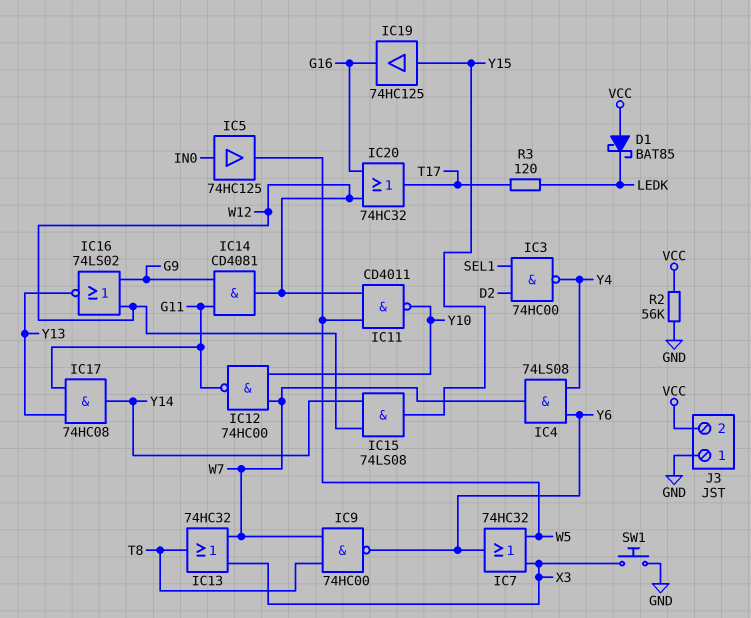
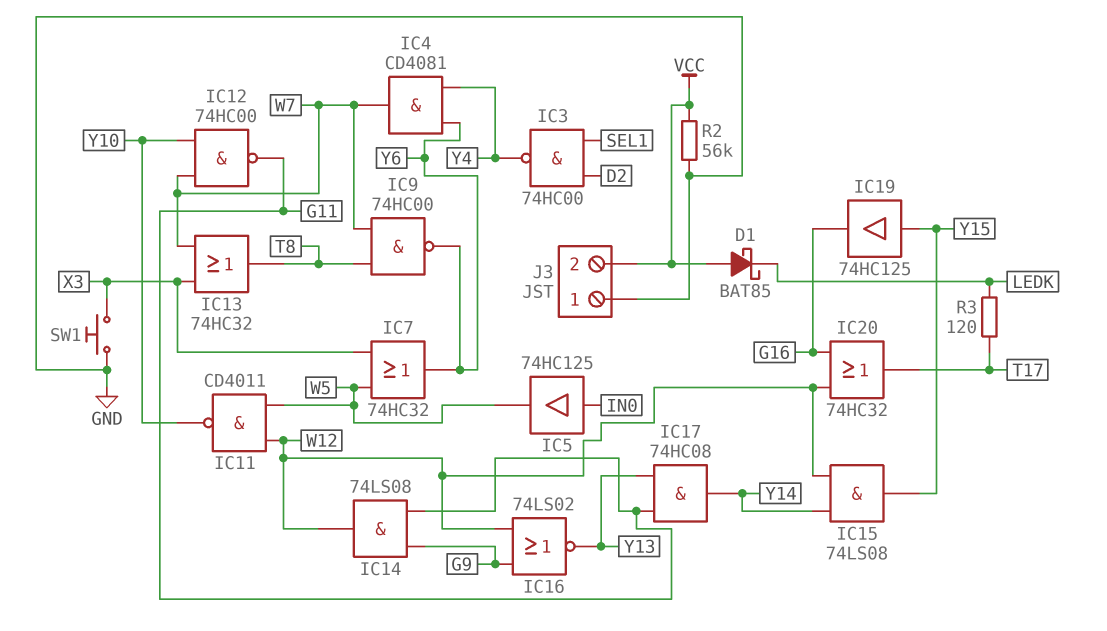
IC4: AND 74LS08 (in Y4, in Y6, out W7) -> AND CD4081 (in Y4, in Y6, out W7)
IC14: AND CD4081 (in G9, in G11, out W12) -> AND 74LS08 (in G9, in G11, out W12)

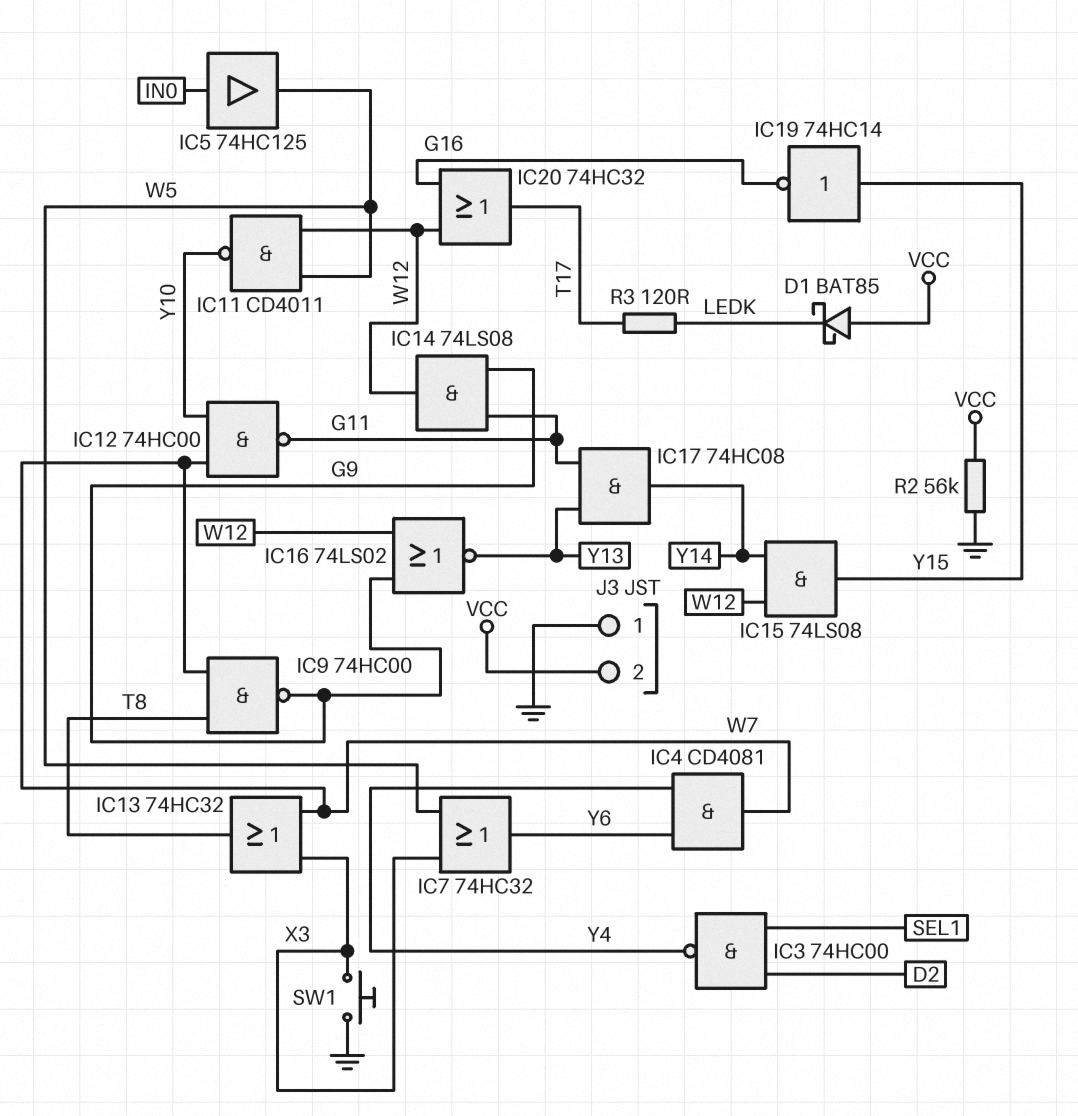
IC9: NAND 74HC00 (in T8, in W7, out Y6) -> NAND 74HC00 (in T8, in W7, out G9)
IC19: buffer 74HC125 (in Y15, out G16) -> NOT 74HC14 (in Y15, out G16)

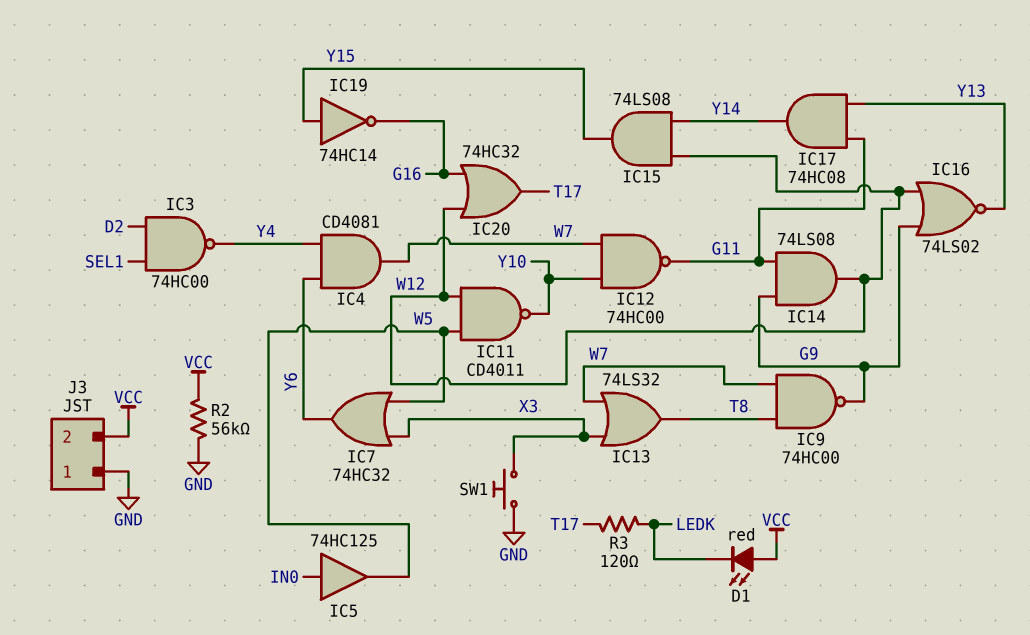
D1: schottky BAT85 (A VCC, K LEDK) -> LED red (A VCC, K LEDK)
IC13: OR 74HC32 (in W7, in X3, out T8) -> OR 74LS32 (in W7, in X3, out T8)

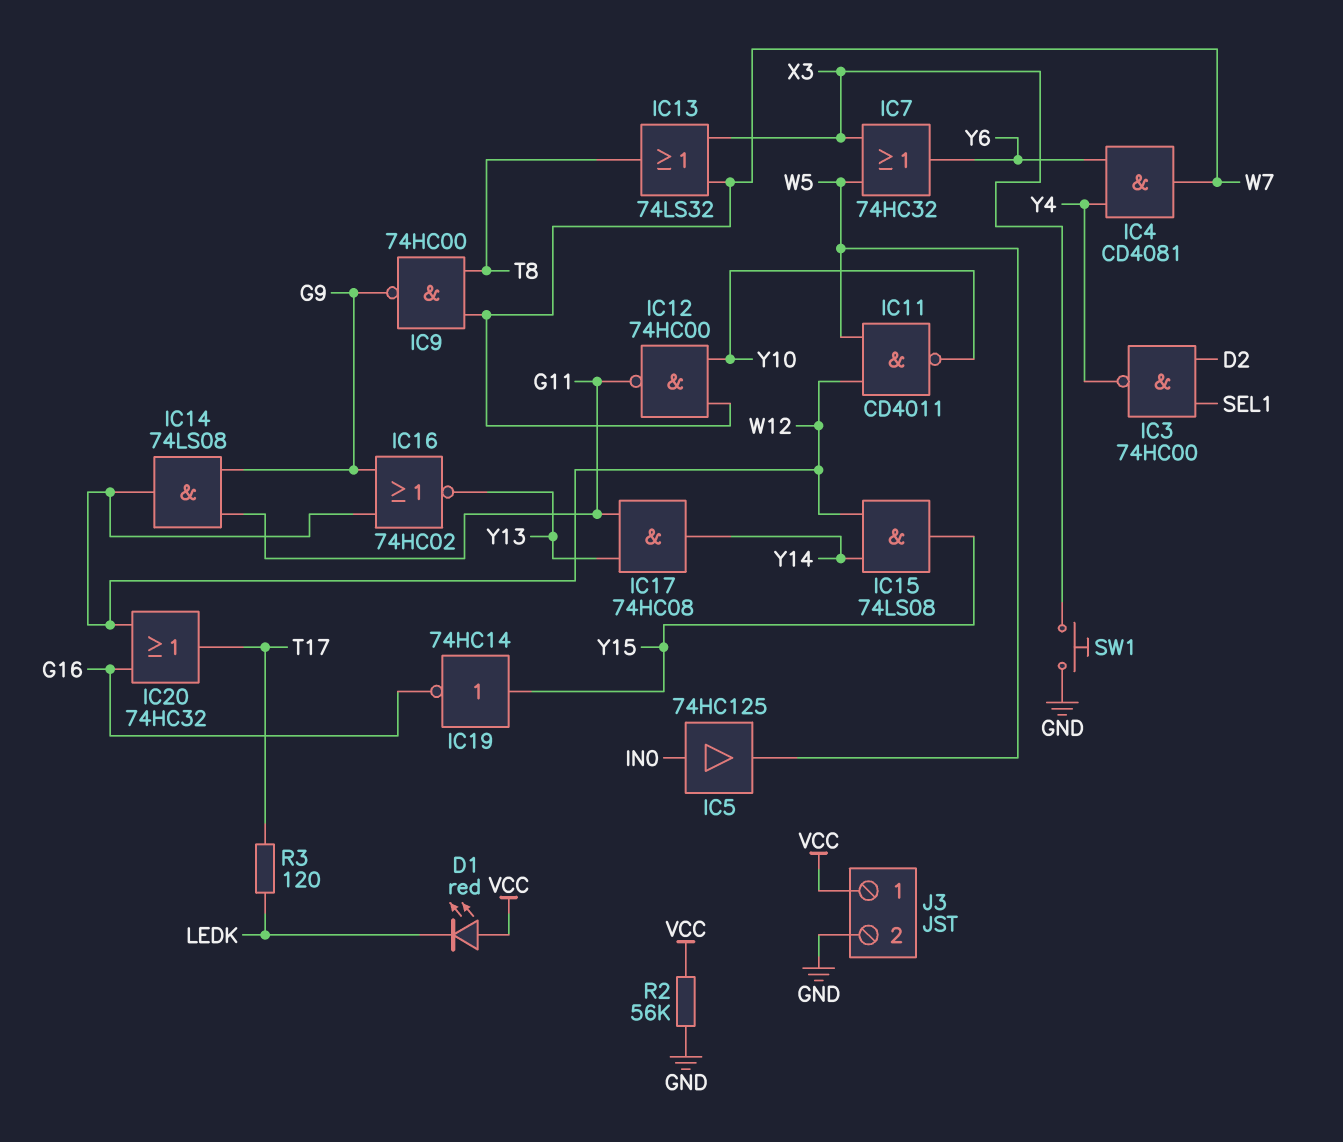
IC16: NOR 74LS02 (in G9, in W12, out Y13) -> NOR 74HC02 (in G9, in W12, out Y13)
J3 pin 1: GND -> VCC
J3 pin 2: VCC -> GND

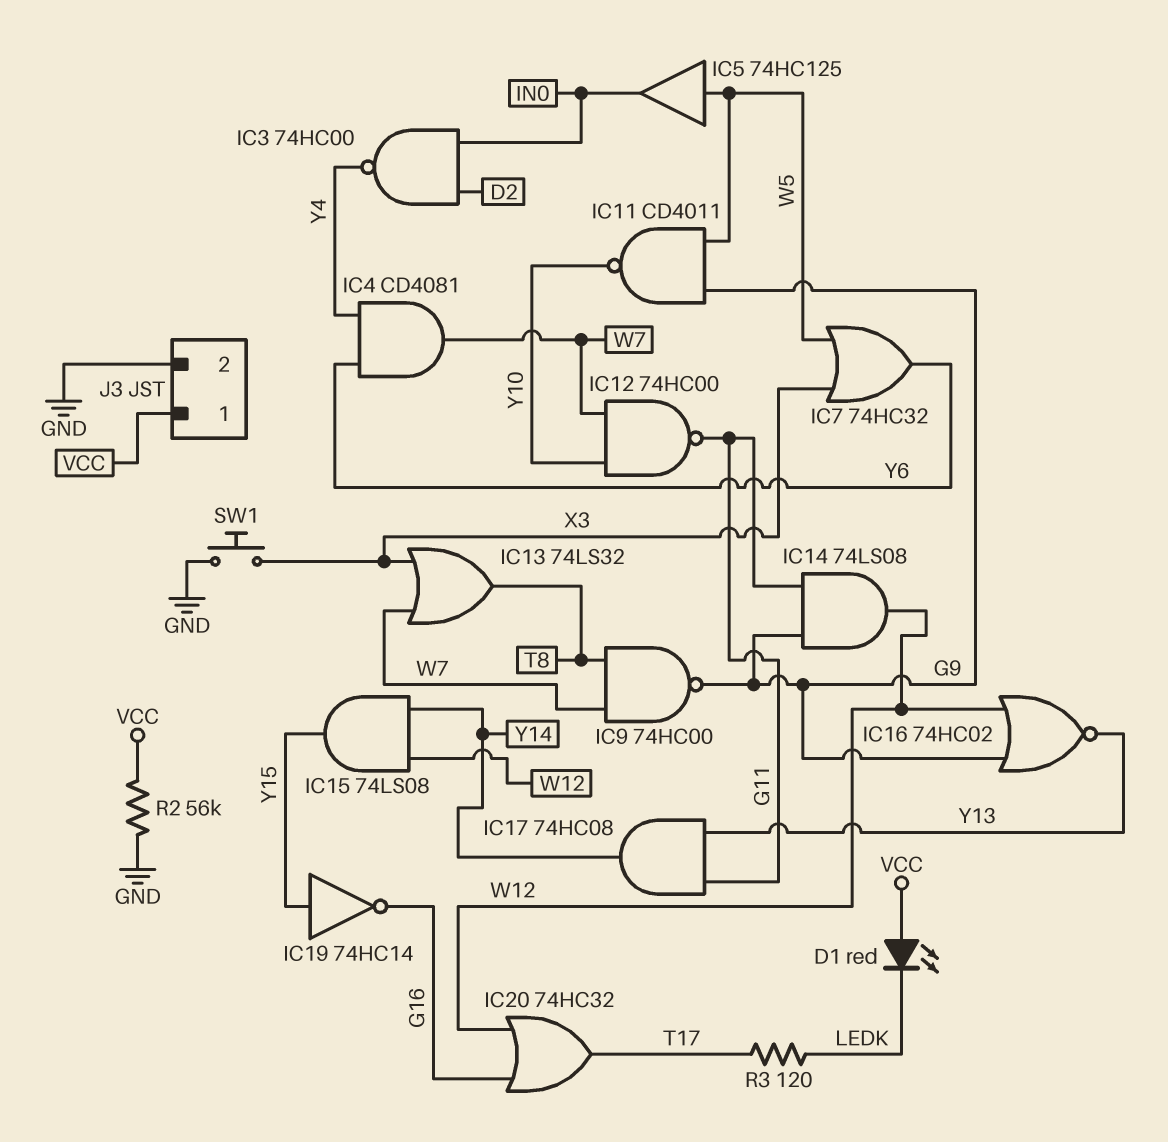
IC3: NAND 74HC00 (in D2, in SEL1, out Y4) -> NAND 74HC00 (in D2, in IN0, out Y4)
IC5: buffer 74HC125 (in IN0, out W5) -> buffer 74HC125 (in W5, out IN0)
IC11: NAND CD4011 (in W5, in W12, out Y10) -> NAND CD4011 (in G9, in W5, out Y10)

